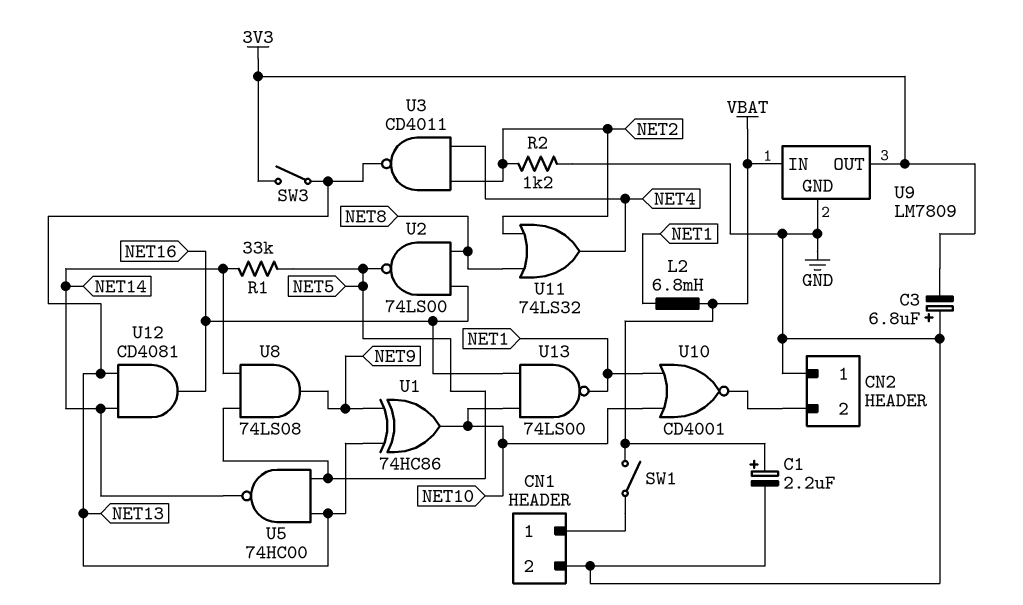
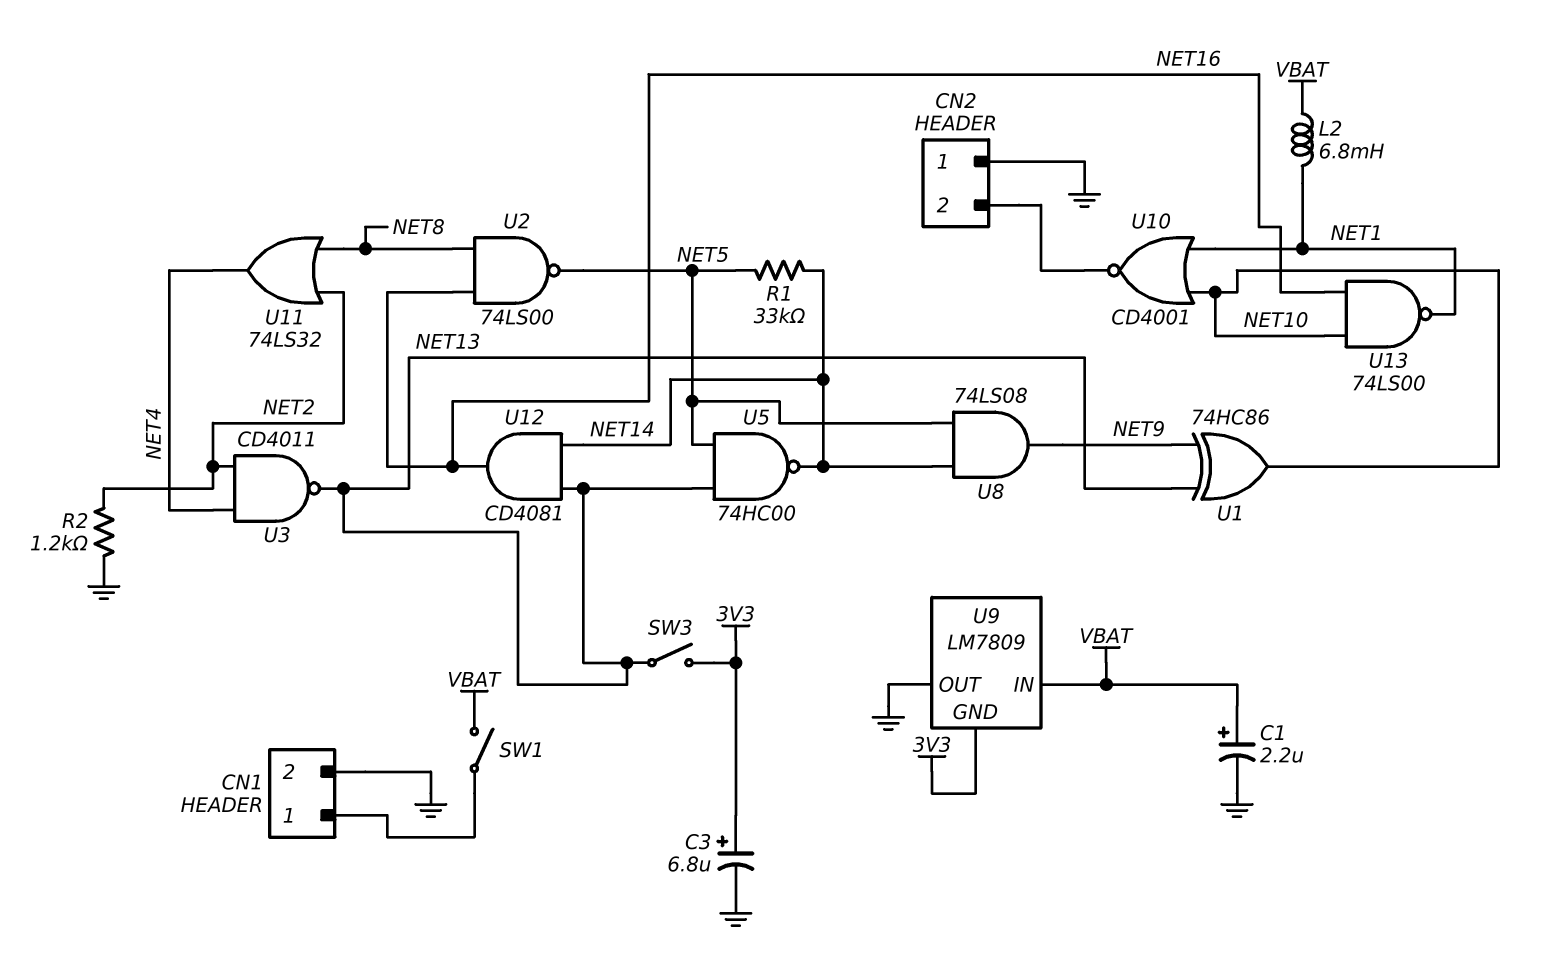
C3: 6.8uF (plus GND, minus 3V3) -> 6.8uF (plus 3V3, minus GND)
U9 pin GND: GND -> 3V3
U9 pin OUT: 3V3 -> GND

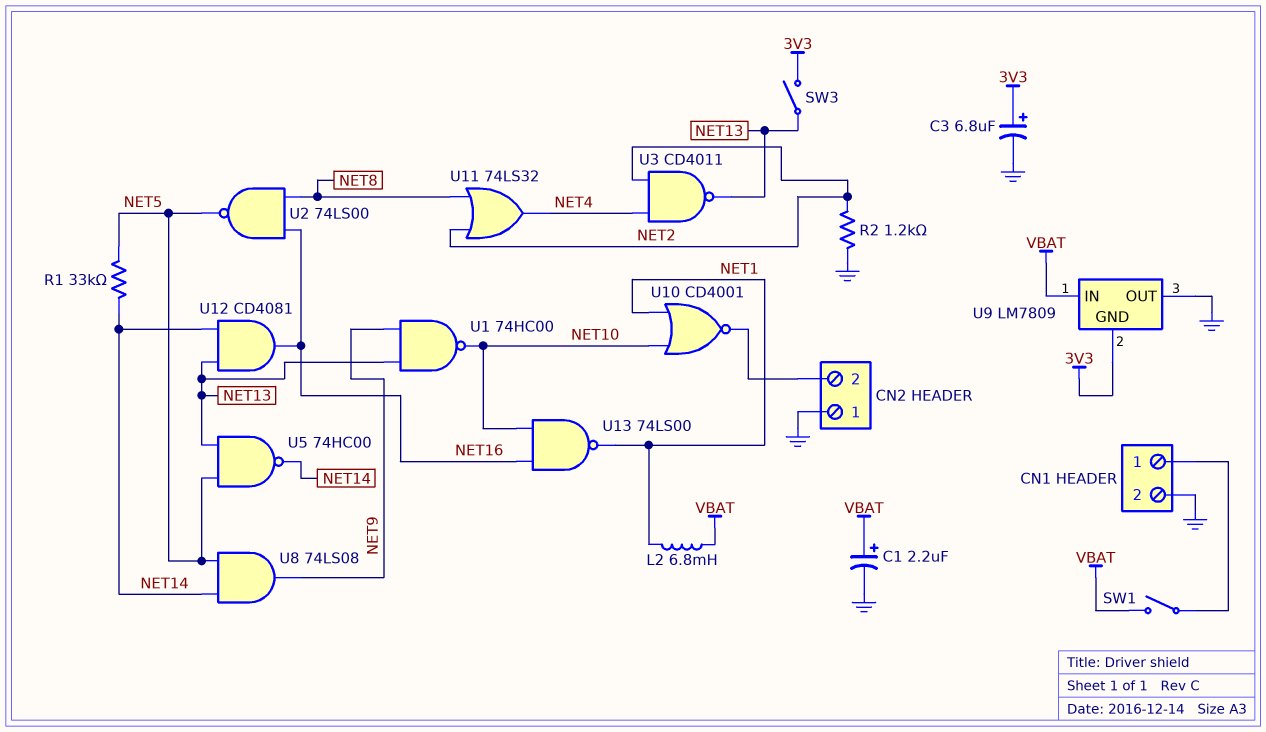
U1: XOR 74HC86 (in NET9, in NET13, out NET10) -> NAND 74HC00 (in NET9, in NET13, out NET10)

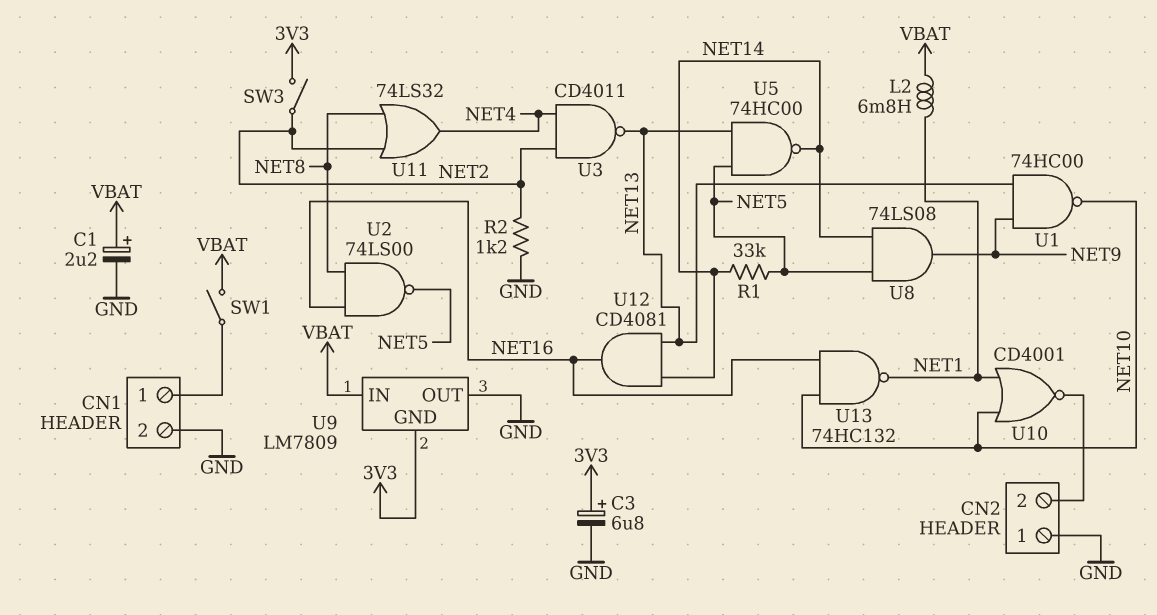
SW3: switch (3V3, NET13) -> switch (3V3, NET2)
U13: NAND 74LS00 (in NET10, in NET16, out NET1) -> NAND 74HC132 (in NET10, in NET16, out NET1)

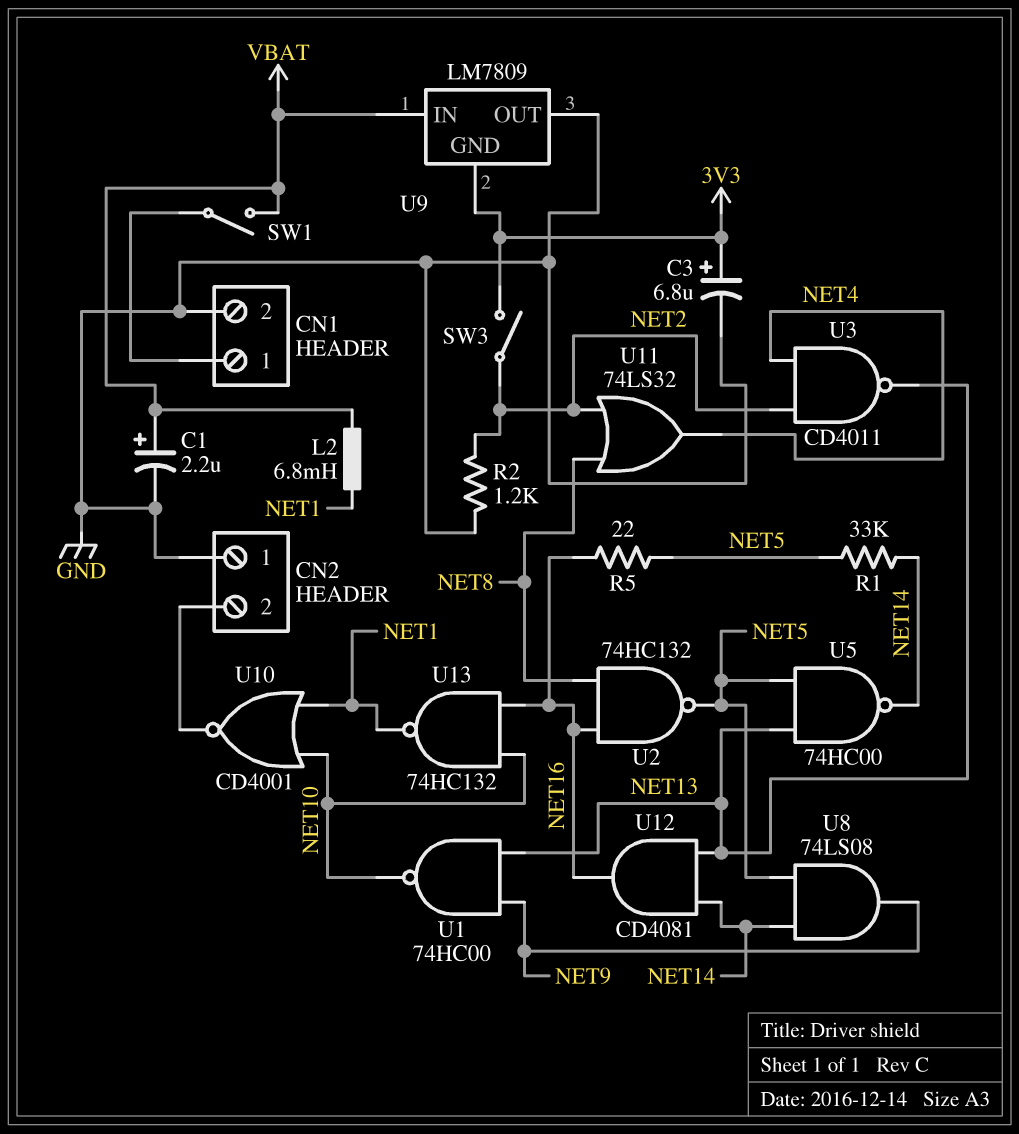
R5: none -> 22 (NET5, NET16)
U2: NAND 74LS00 (in NET8, in NET16, out NET5) -> NAND 74HC132 (in NET8, in NET16, out NET5)

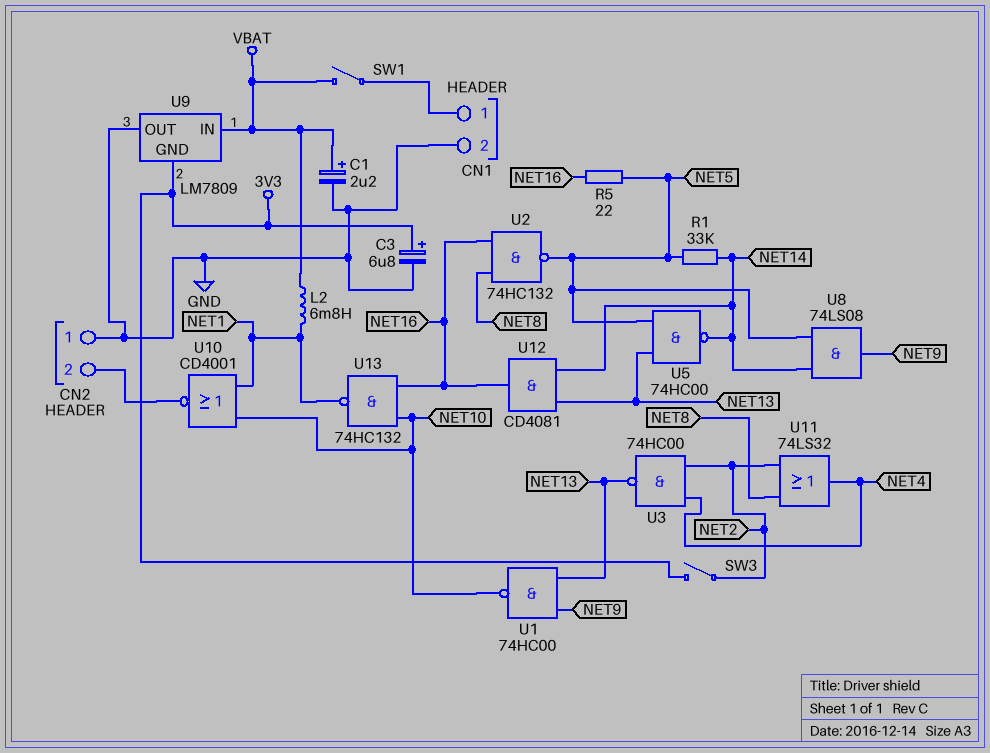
R2: 1.2k (GND, NET2) -> none
U3: NAND CD4011 (in NET2, in NET4, out NET13) -> NAND 74HC00 (in NET2, in NET4, out NET13)

